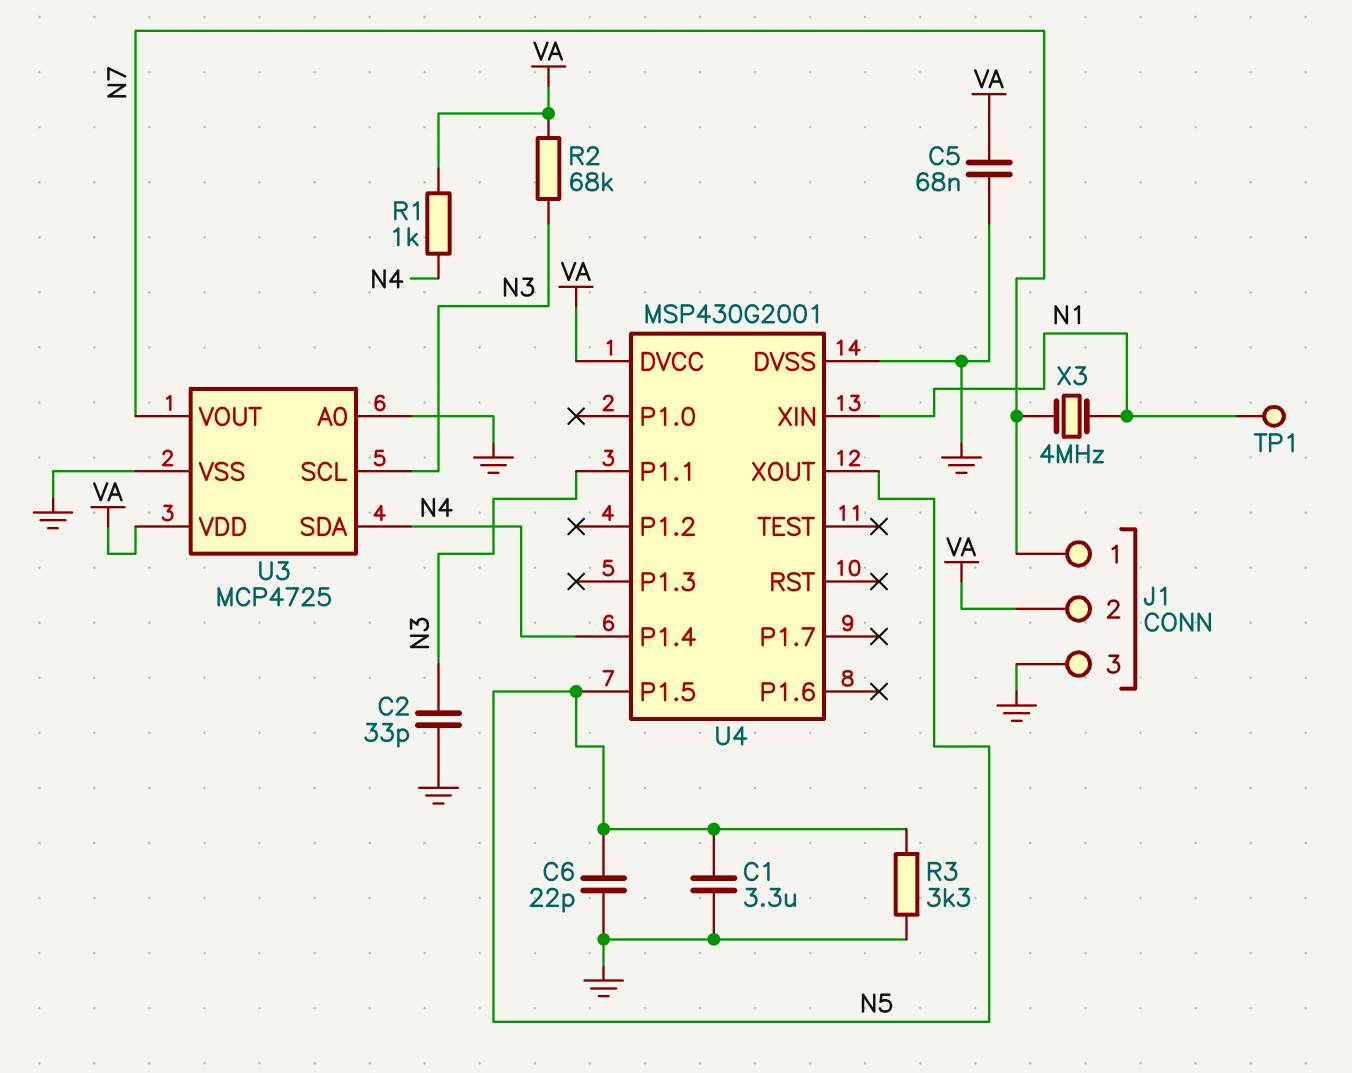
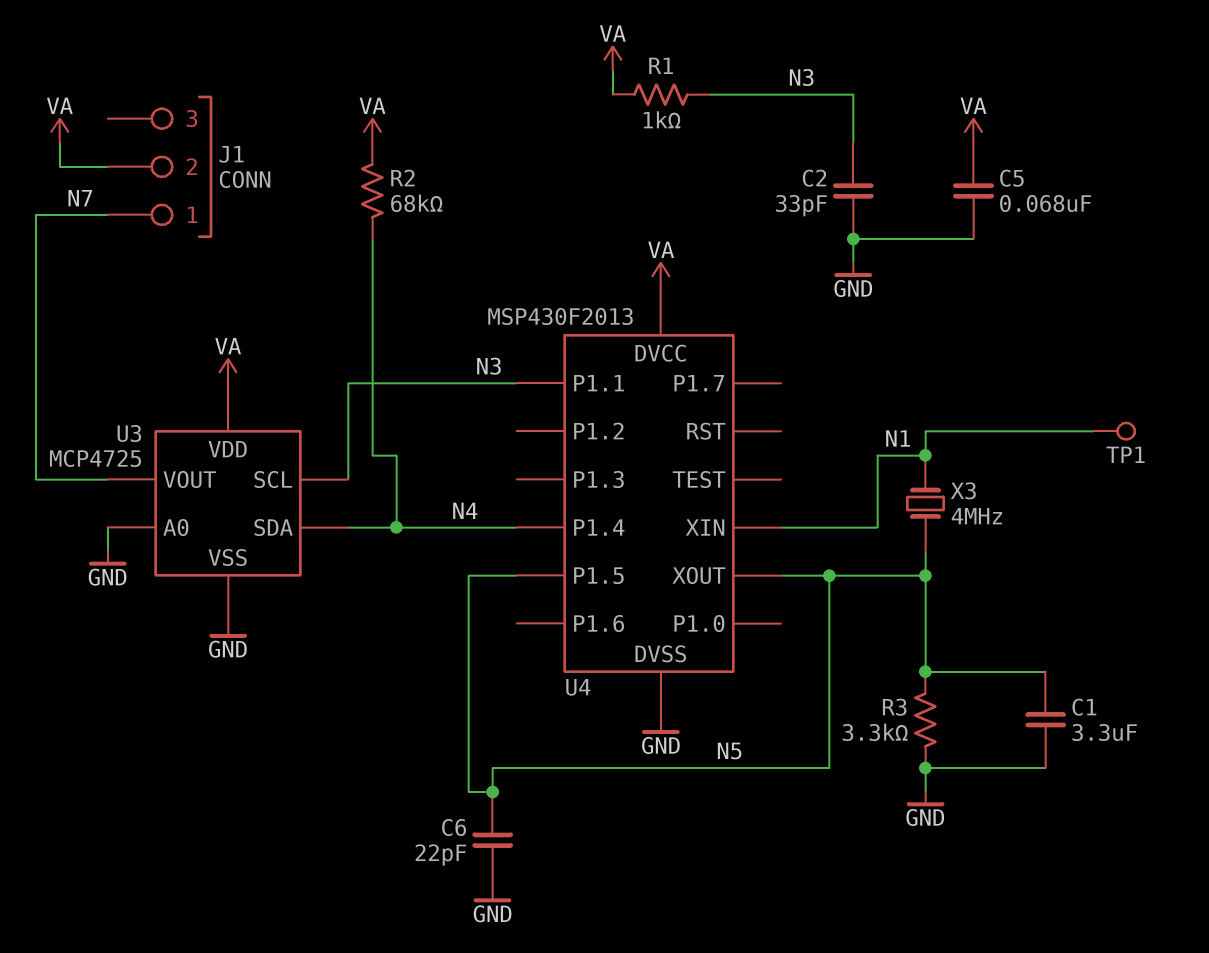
J1 pin 3: GND -> none
R1: 1k (N4, VA) -> 1k (N3, VA)
R2: 68k (N3, VA) -> 68k (N4, VA)
U4: MSP430G2001 -> MSP430F2013
X3: 4MHz (N1, N7) -> 4MHz (N1, N5)

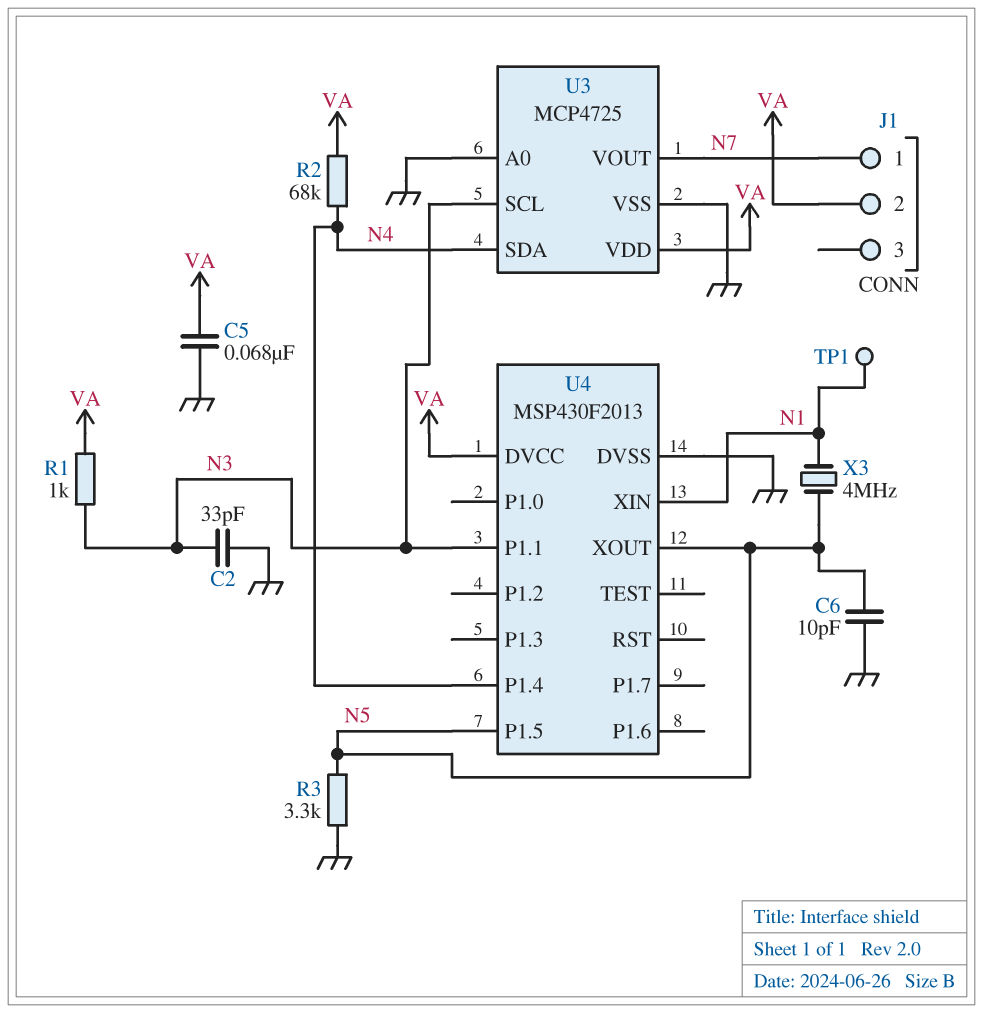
C1: 3.3uF (GND, N5) -> none
C6: 22pF (GND, N5) -> 10pF (GND, N5)

